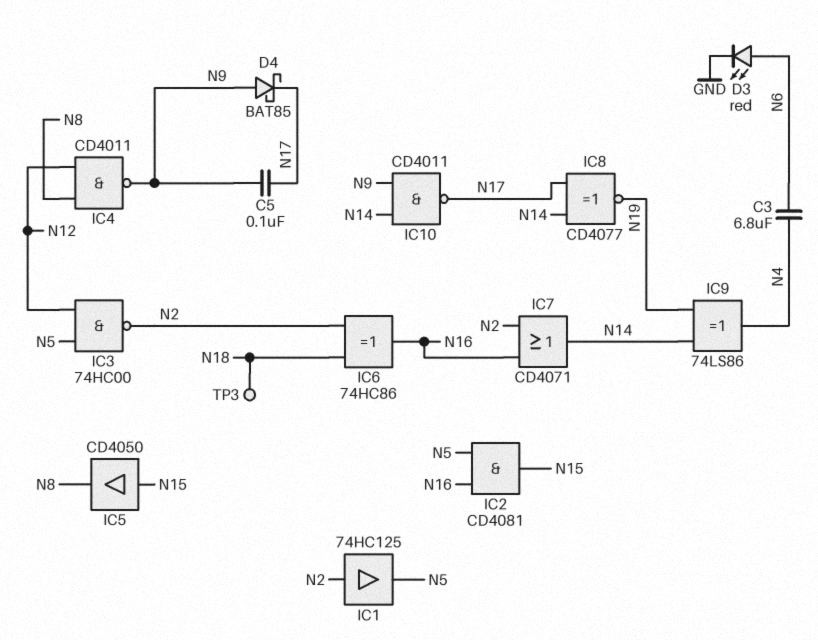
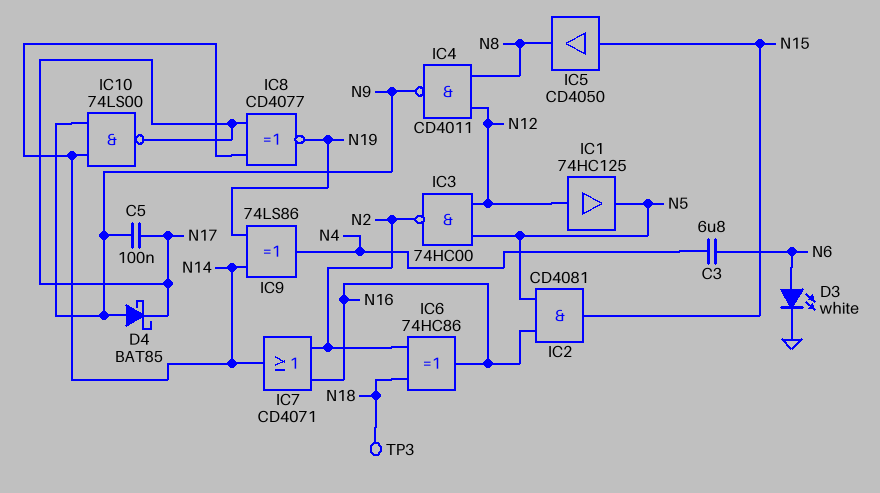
D3: LED red (A N6, K GND) -> LED white (A N6, K GND)
IC1: buffer 74HC125 (in N2, out N5) -> buffer 74HC125 (in N12, out N5)
IC10: NAND CD4011 (in N9, in N14, out N17) -> NAND 74LS00 (in N9, in N14, out N17)

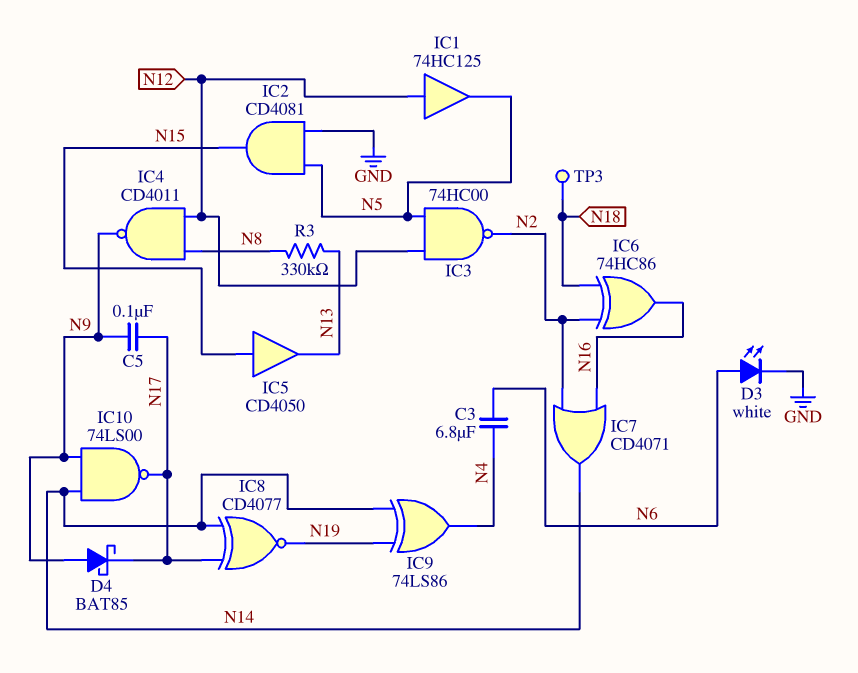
IC2: AND CD4081 (in N5, in N16, out N15) -> AND CD4081 (in GND, in N5, out N15)
IC5: buffer CD4050 (in N15, out N8) -> buffer CD4050 (in N15, out N13)
R3: none -> 330k (N8, N13)

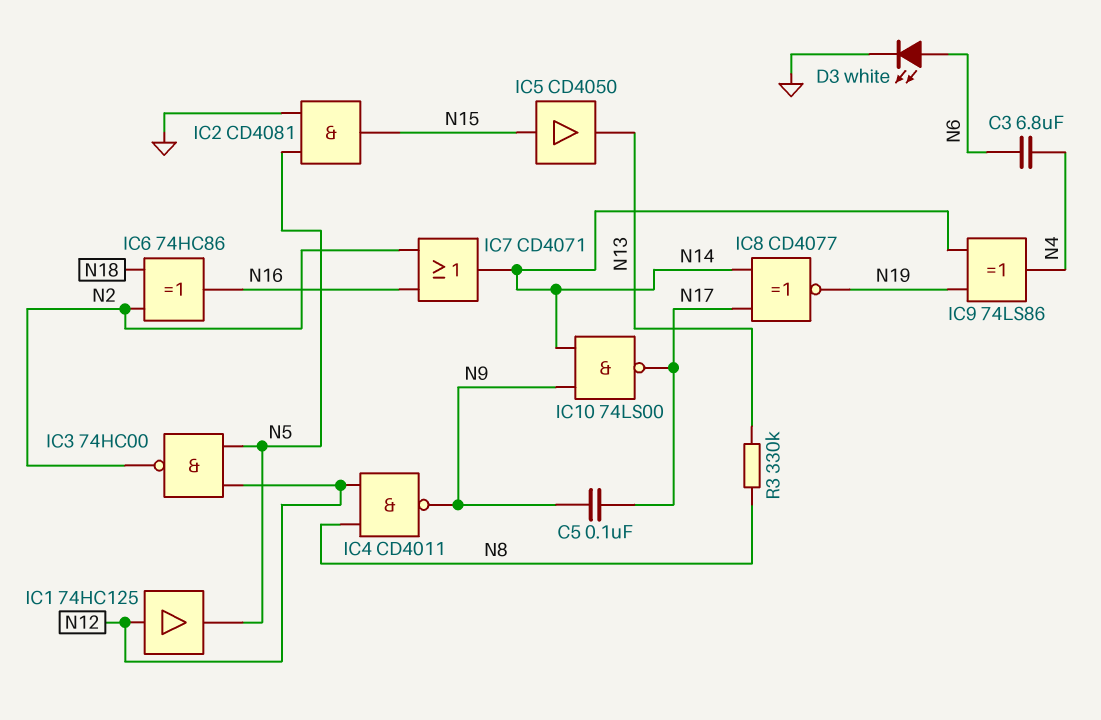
D4: schottky BAT85 (A N9, K N17) -> none
TP3: test point (N18) -> none

